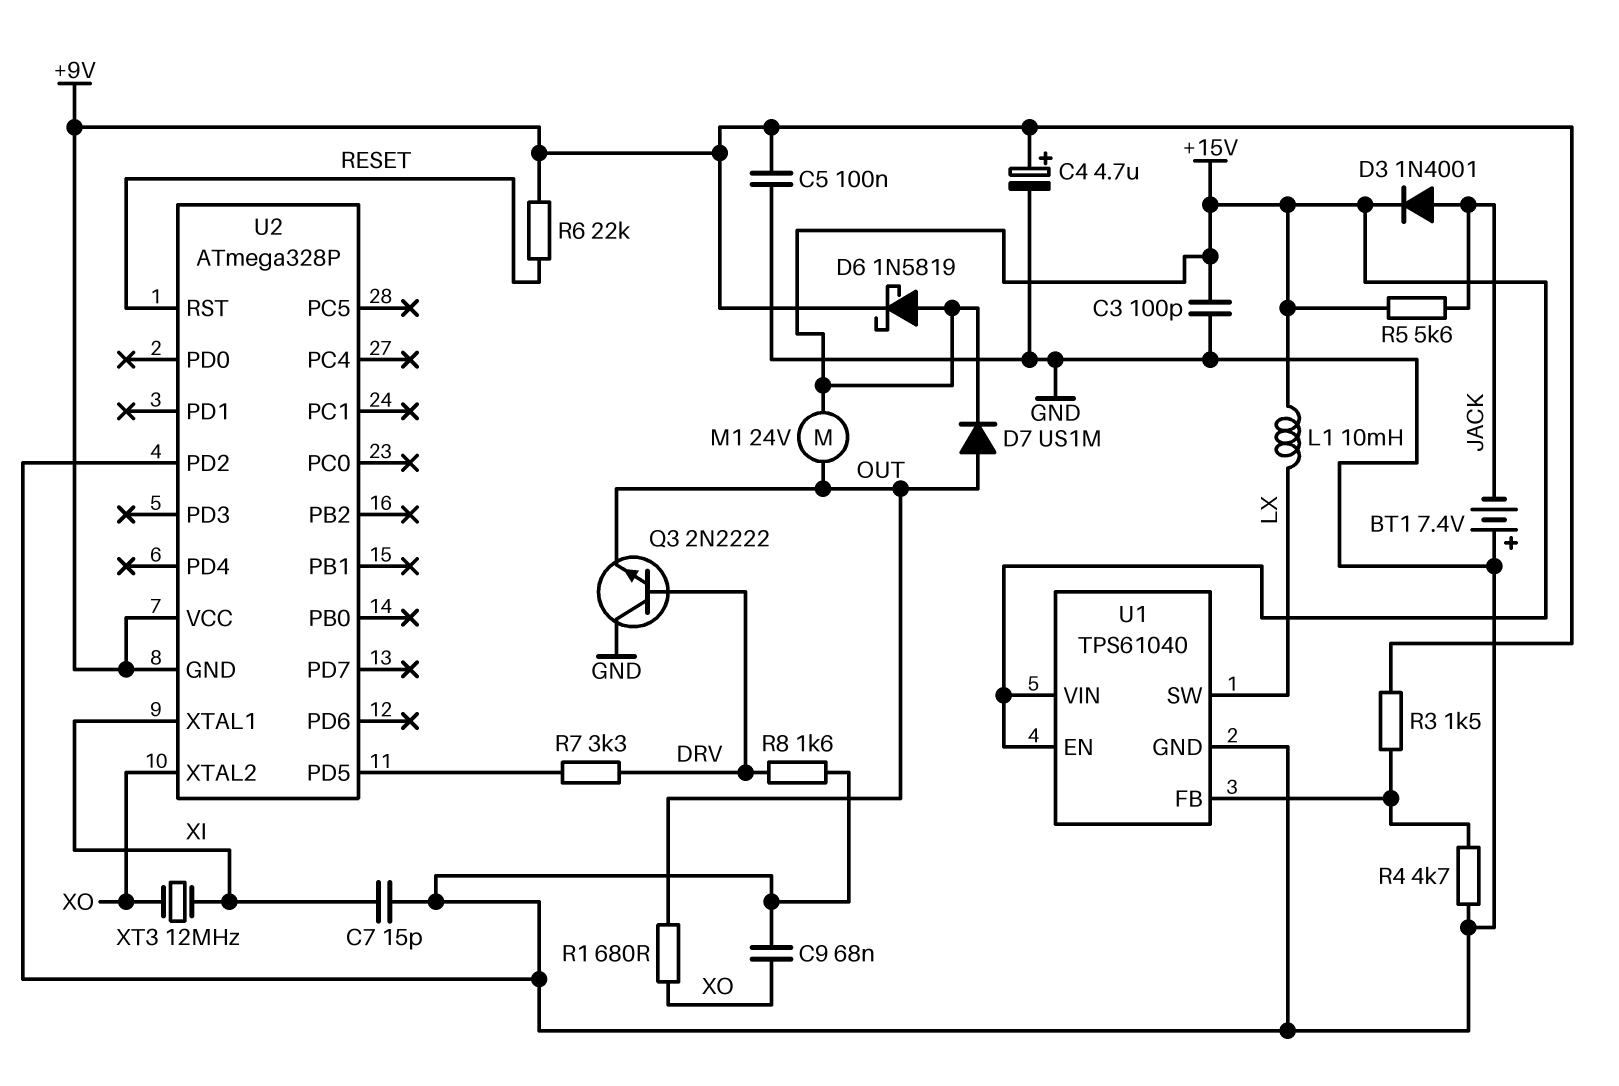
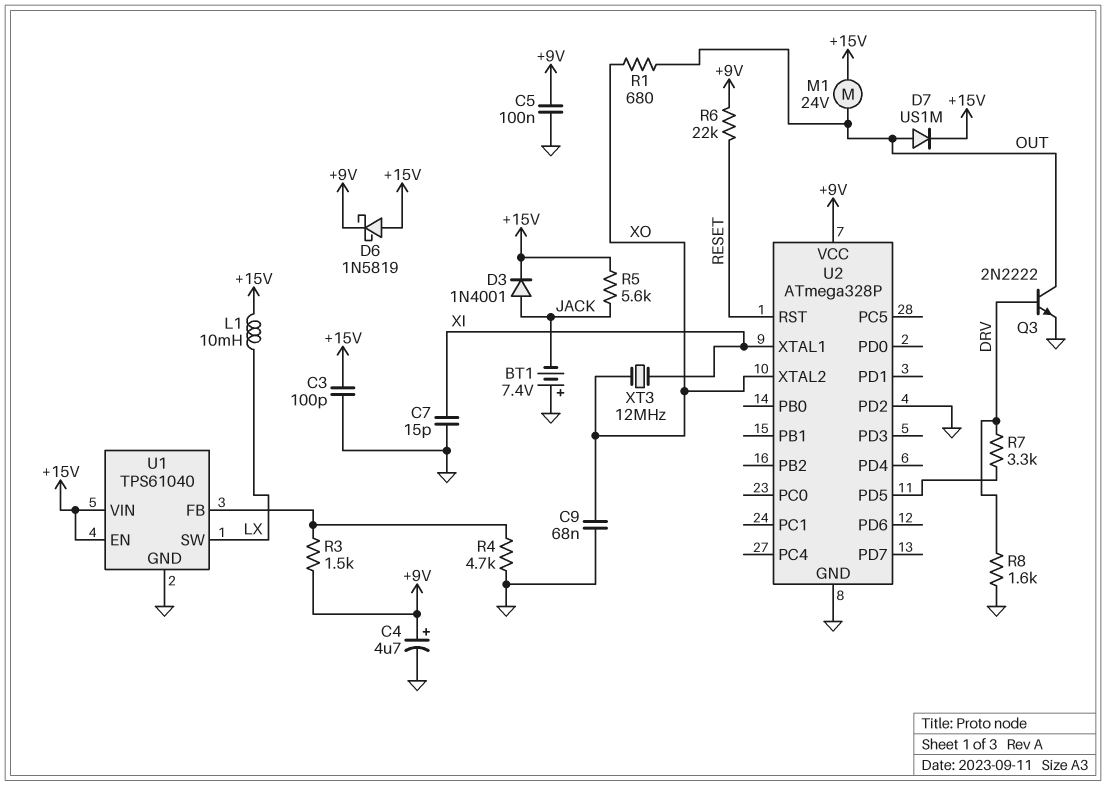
Q3: NPN 2N2222 (B DRV, C GND, E OUT) -> NPN 2N2222 (B DRV, C OUT, E GND)
U2 pin GND: +9V -> GND

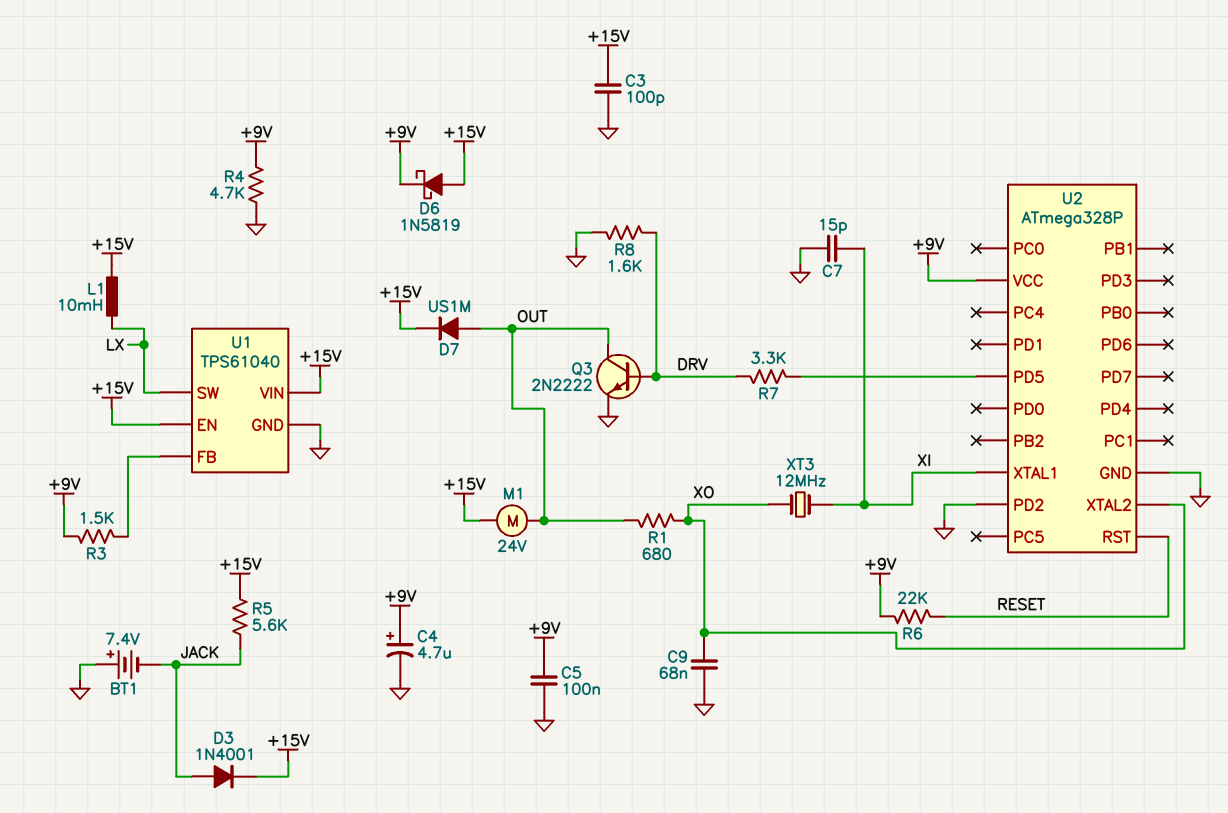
R4: 4.7k (GND, U1/FB) -> 4.7k (+9V, GND)

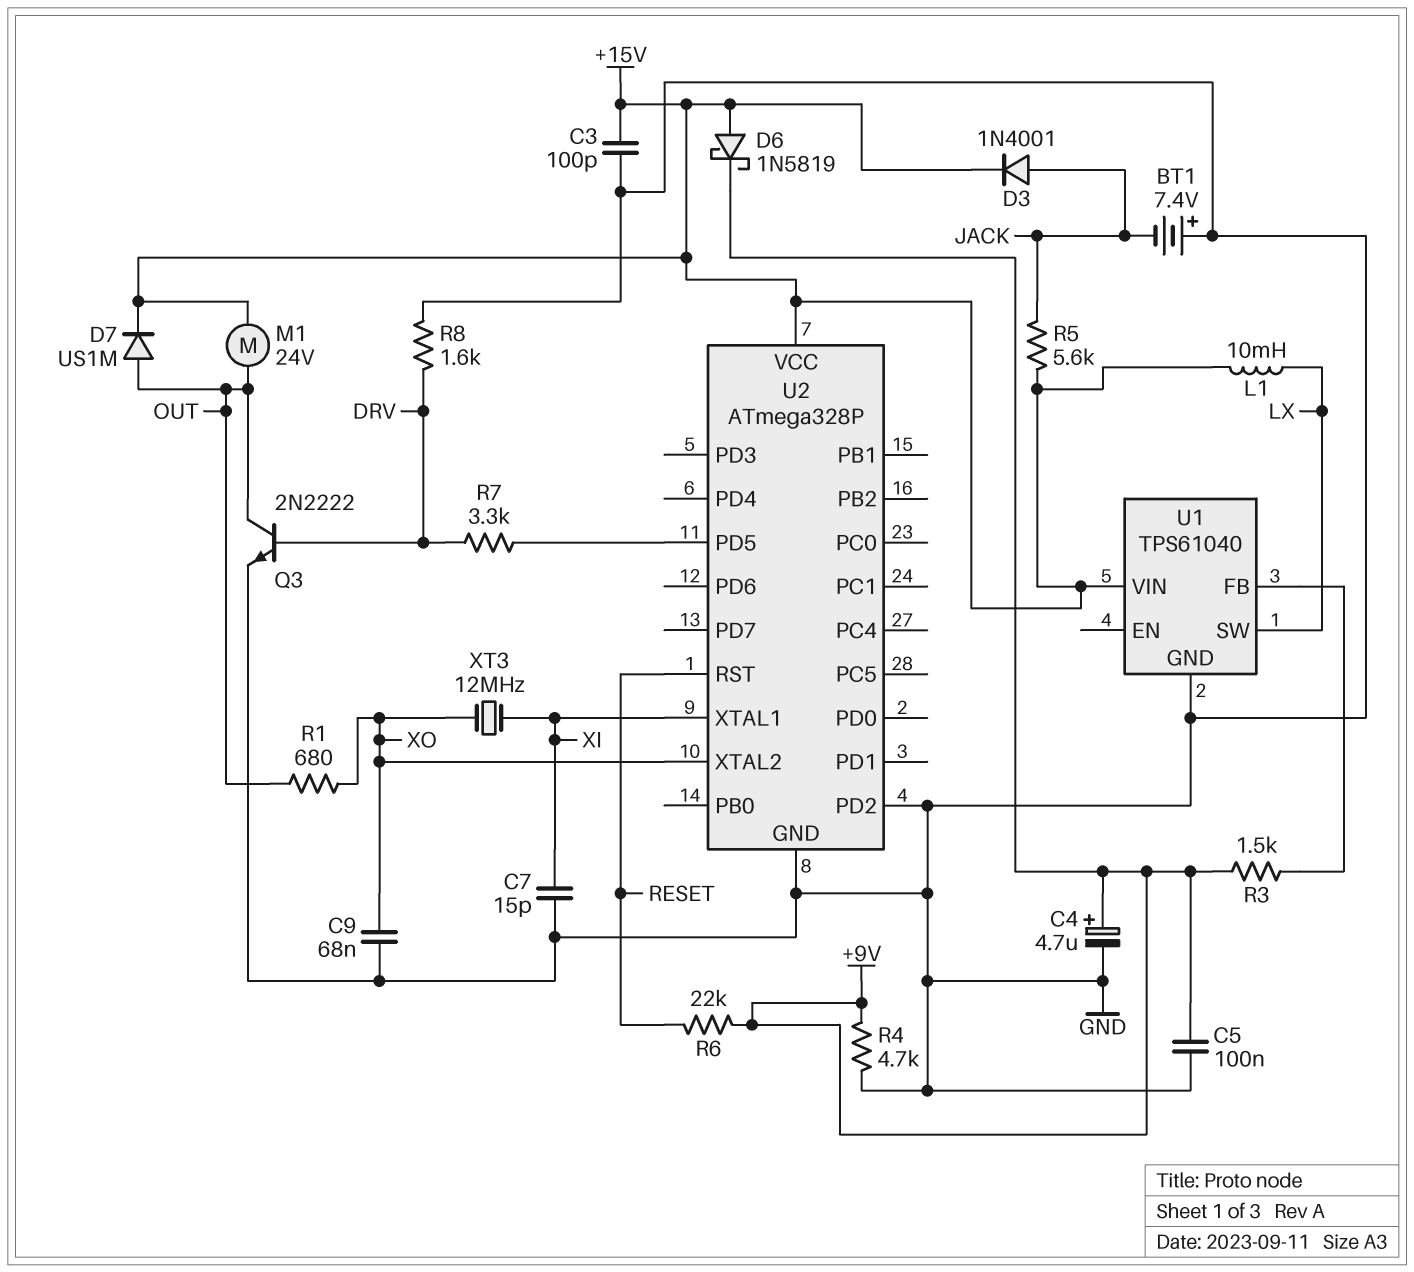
U1 pin EN: +15V -> none
U2 pin VCC: +9V -> +15V

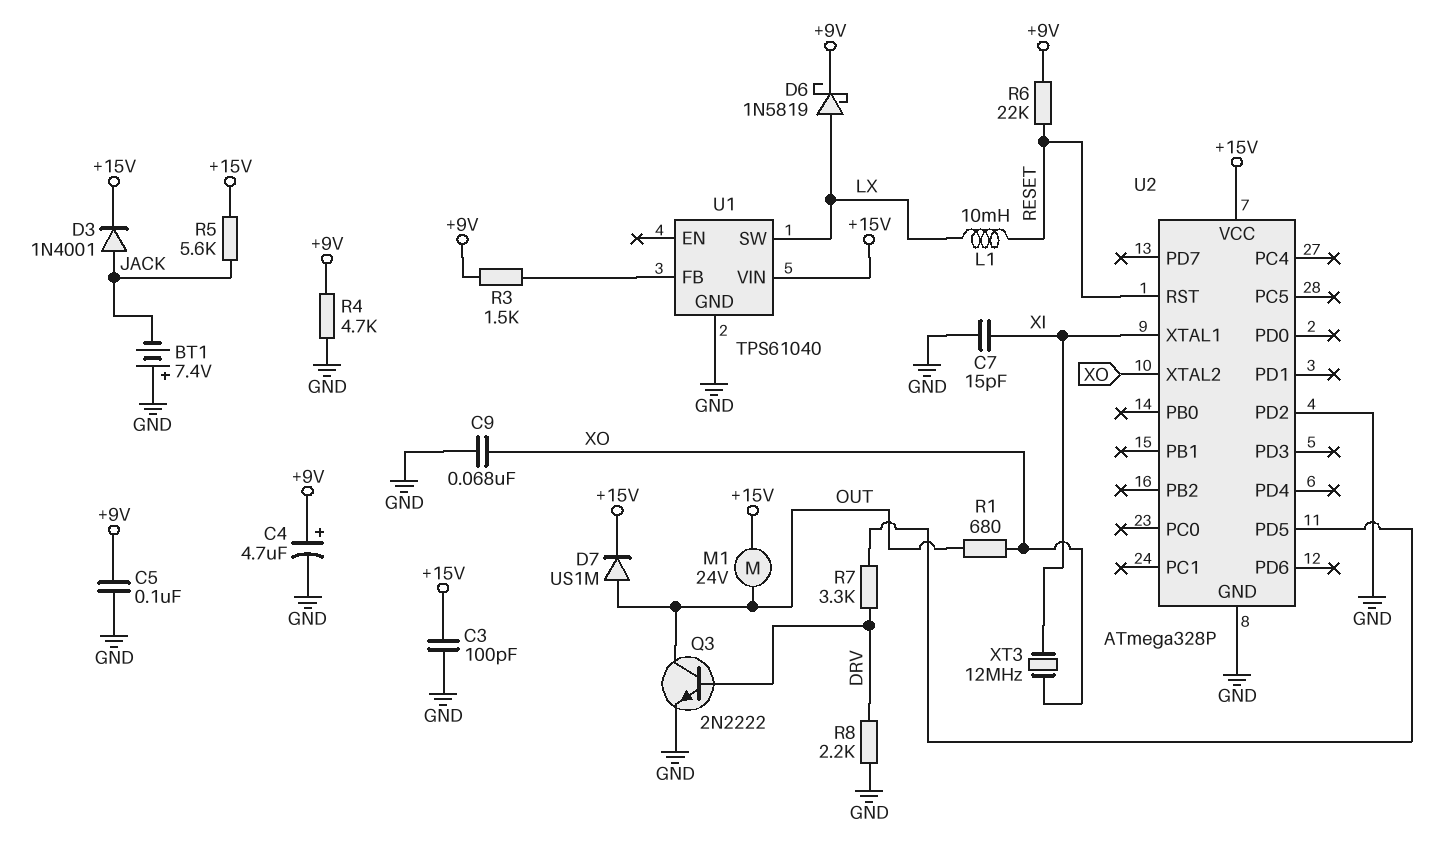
D6: schottky 1N5819 (A +15V, K +9V) -> schottky 1N5819 (A LX, K +9V)
L1: 10mH (+15V, LX) -> 10mH (LX, RESET)
R8: 1.6k (DRV, GND) -> 2.2k (DRV, GND)

